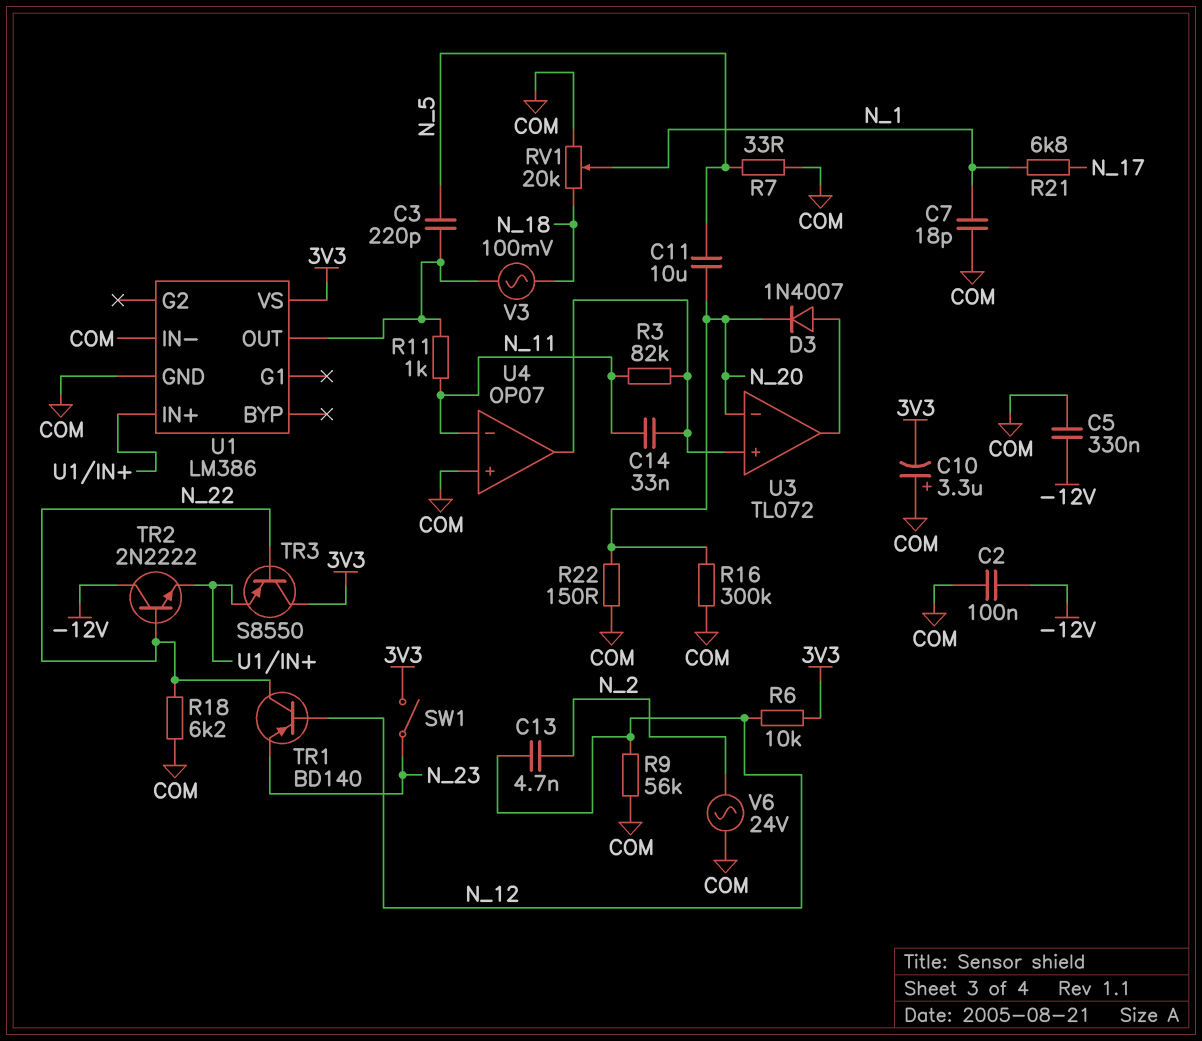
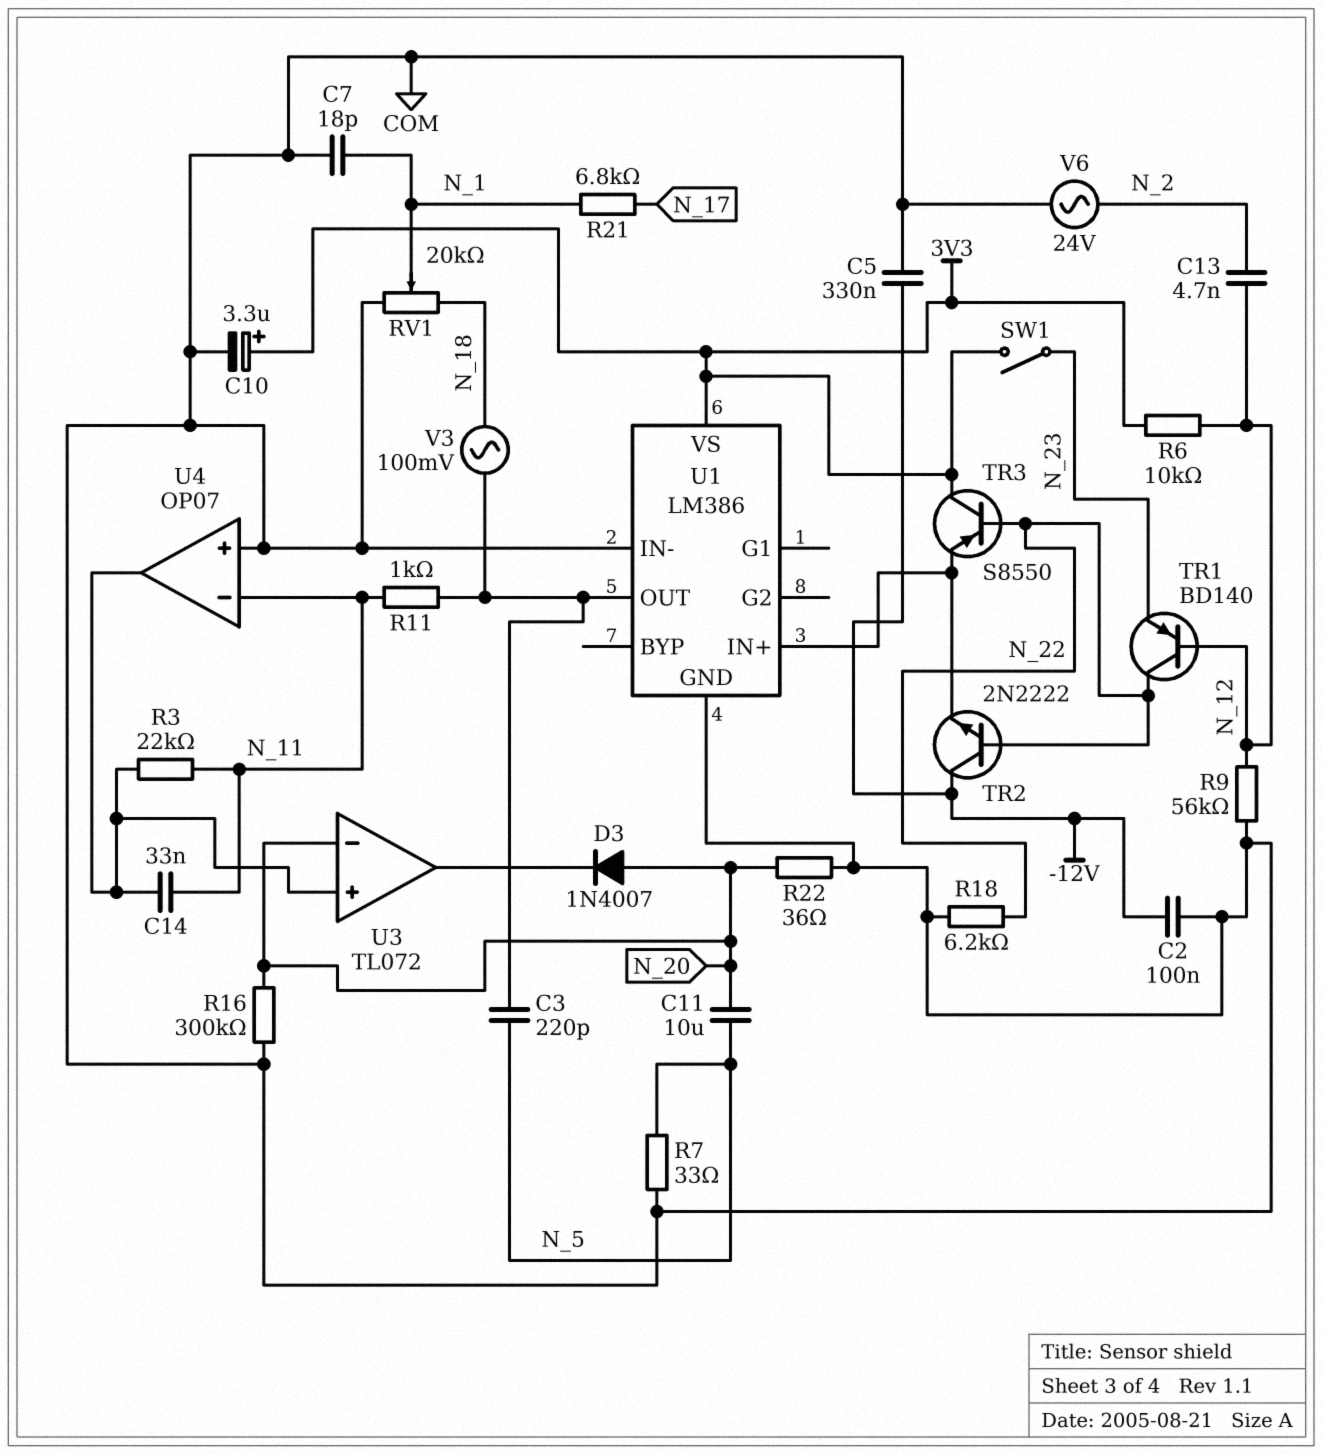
C10: 3.3uF (plus COM, minus 3V3) -> 3.3uF (plus 3V3, minus COM)
D3: diode 1N4007 (A U3/out, K N_20) -> diode 1N4007 (A N_20, K U3/out)
R3: 82k (N_11, U3/in+) -> 22k (N_11, U3/in+)
R22: 150 (COM, N_20) -> 36 (COM, N_20)

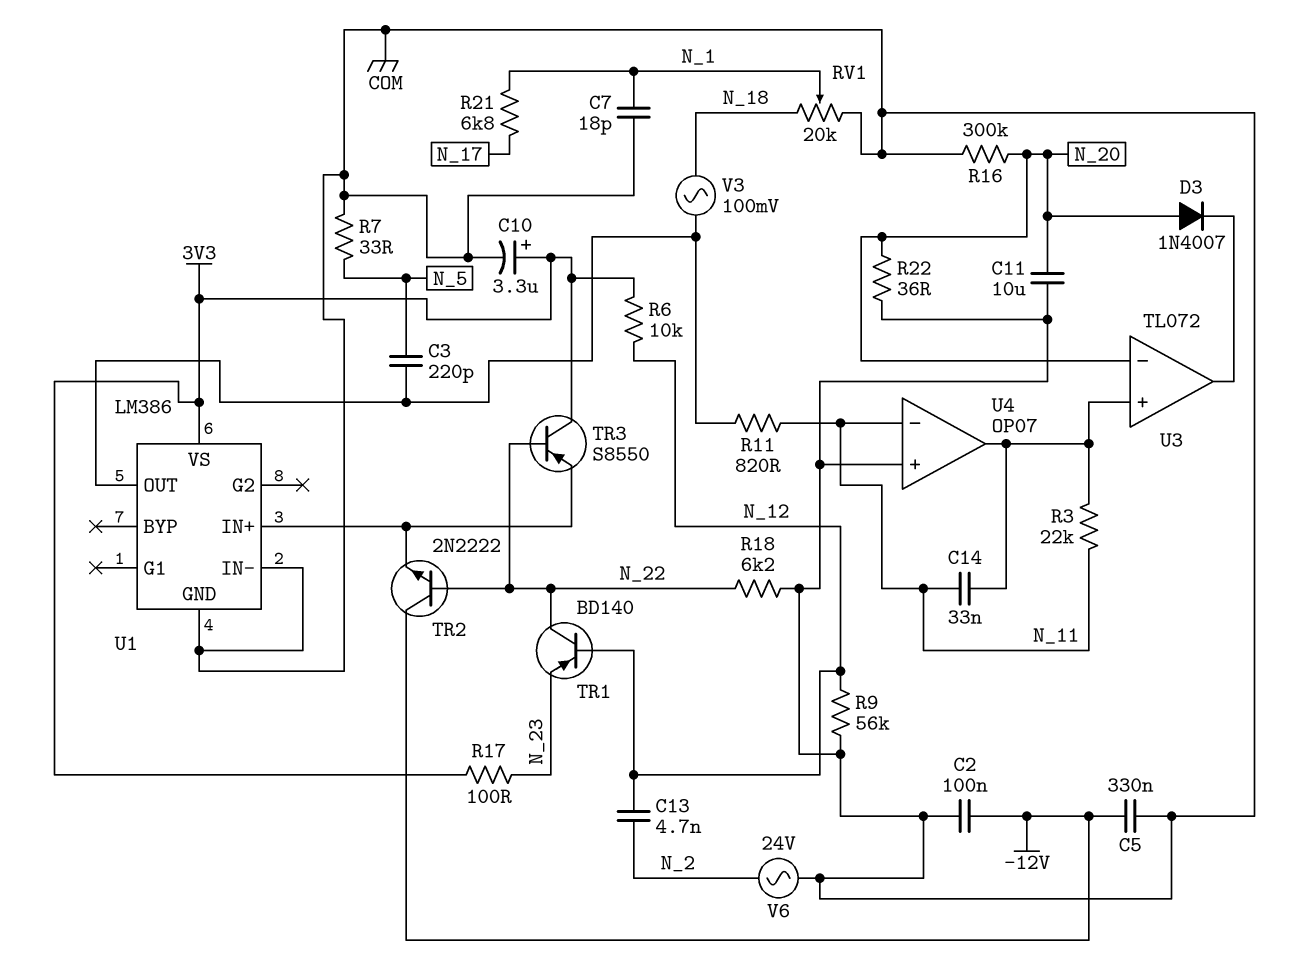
C11: 10uF (N_5, N_20) -> 10uF (COM, N_20)
R11: 1k (N_11, U1/OUT) -> 820 (N_11, U1/OUT)
R17: none -> 100 (3V3, N_23)
SW1: switch (3V3, N_23) -> none

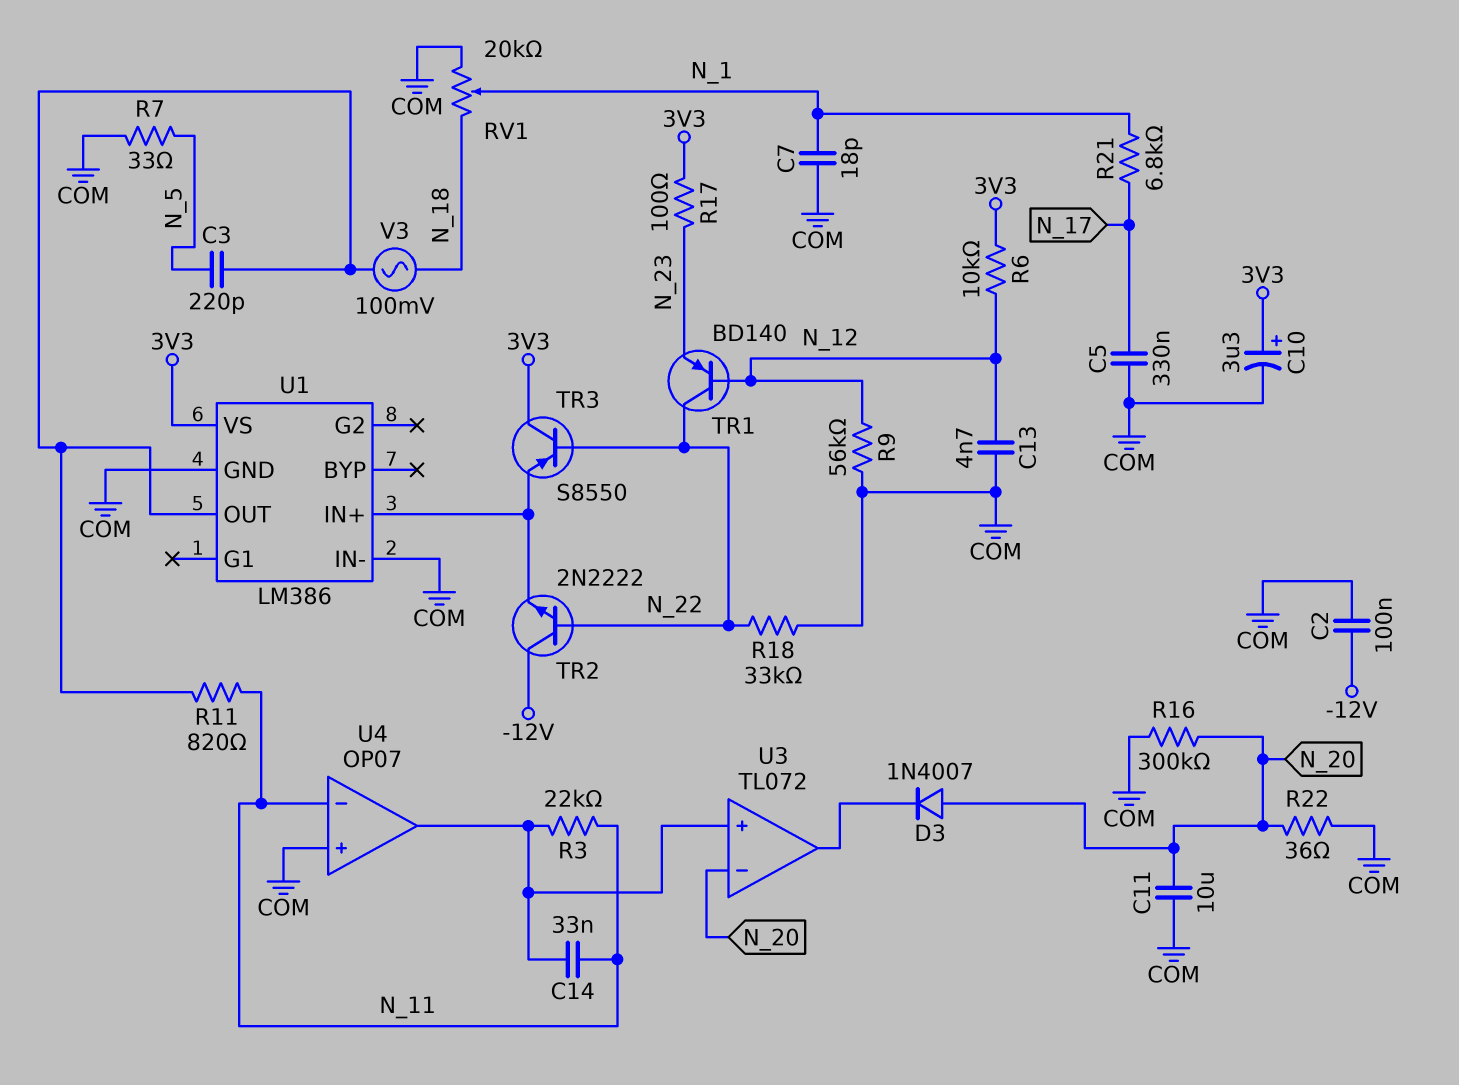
C5: 330nF (-12V, COM) -> 330nF (COM, N_17)
C13: 4.7nF (N_2, N_12) -> 4.7nF (COM, N_12)
R18: 6.2k (COM, N_22) -> 33k (COM, N_22)
V6: AC 24V (COM, N_2) -> none

